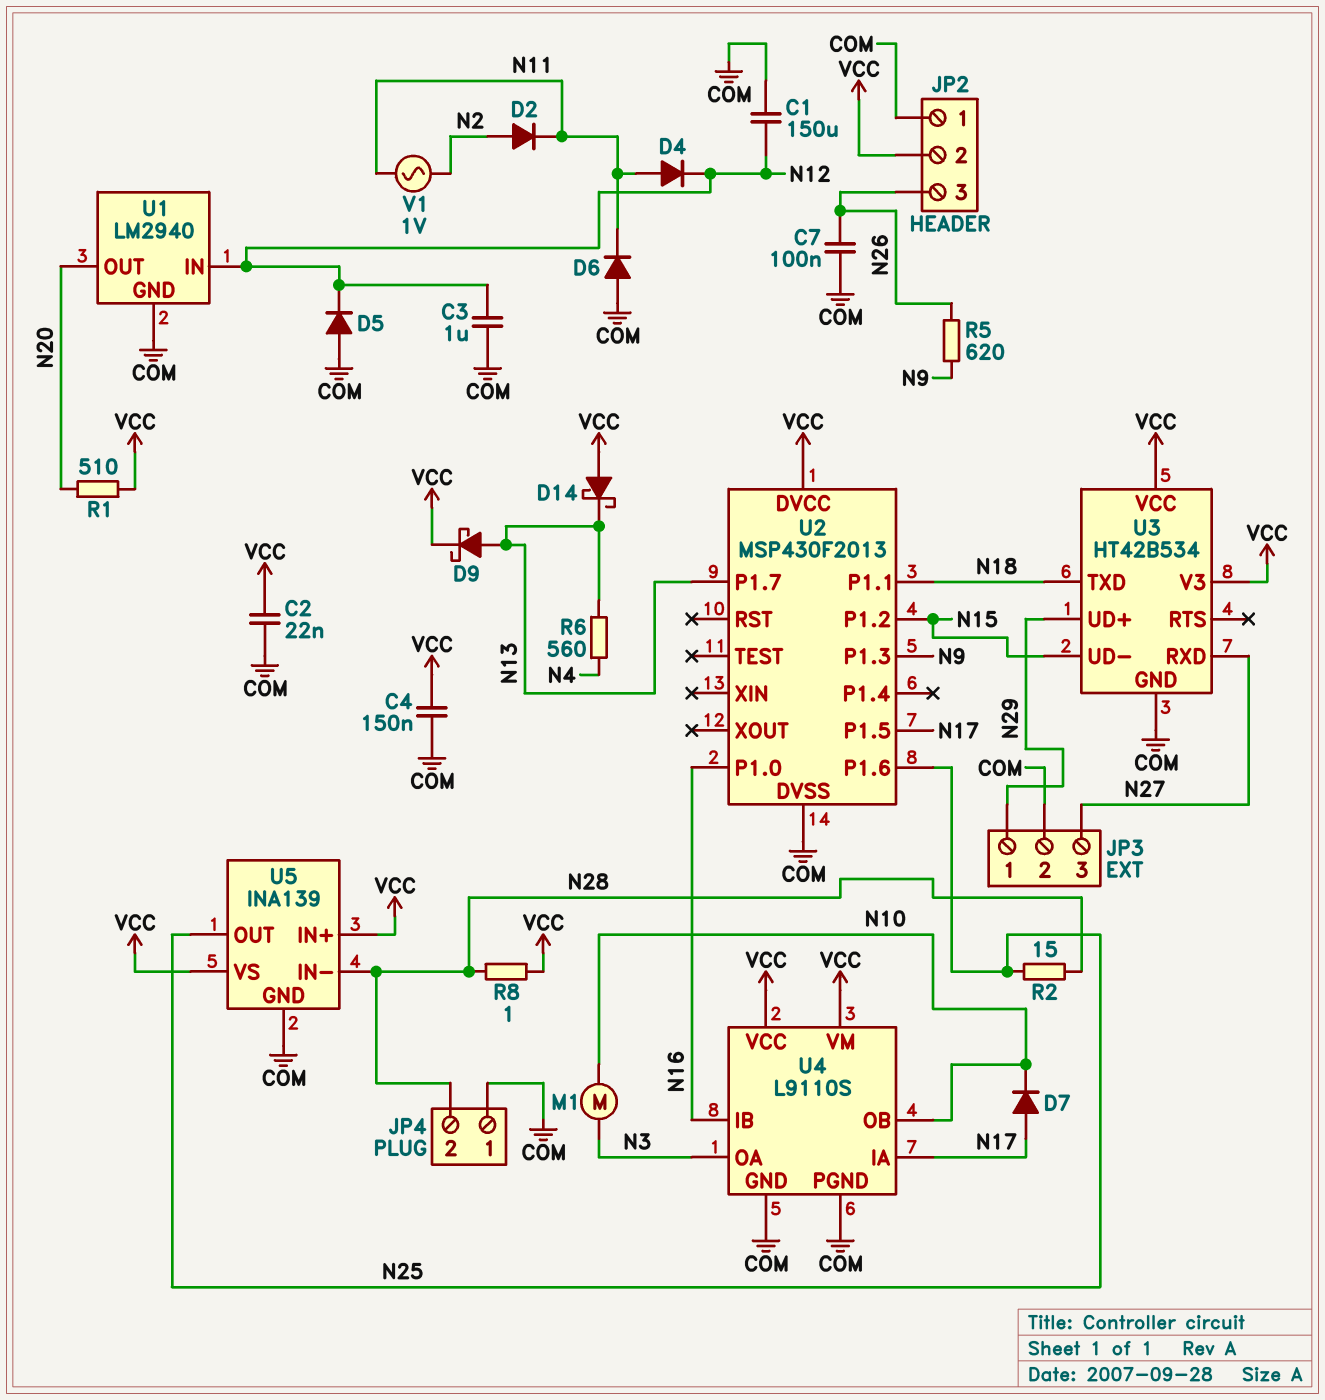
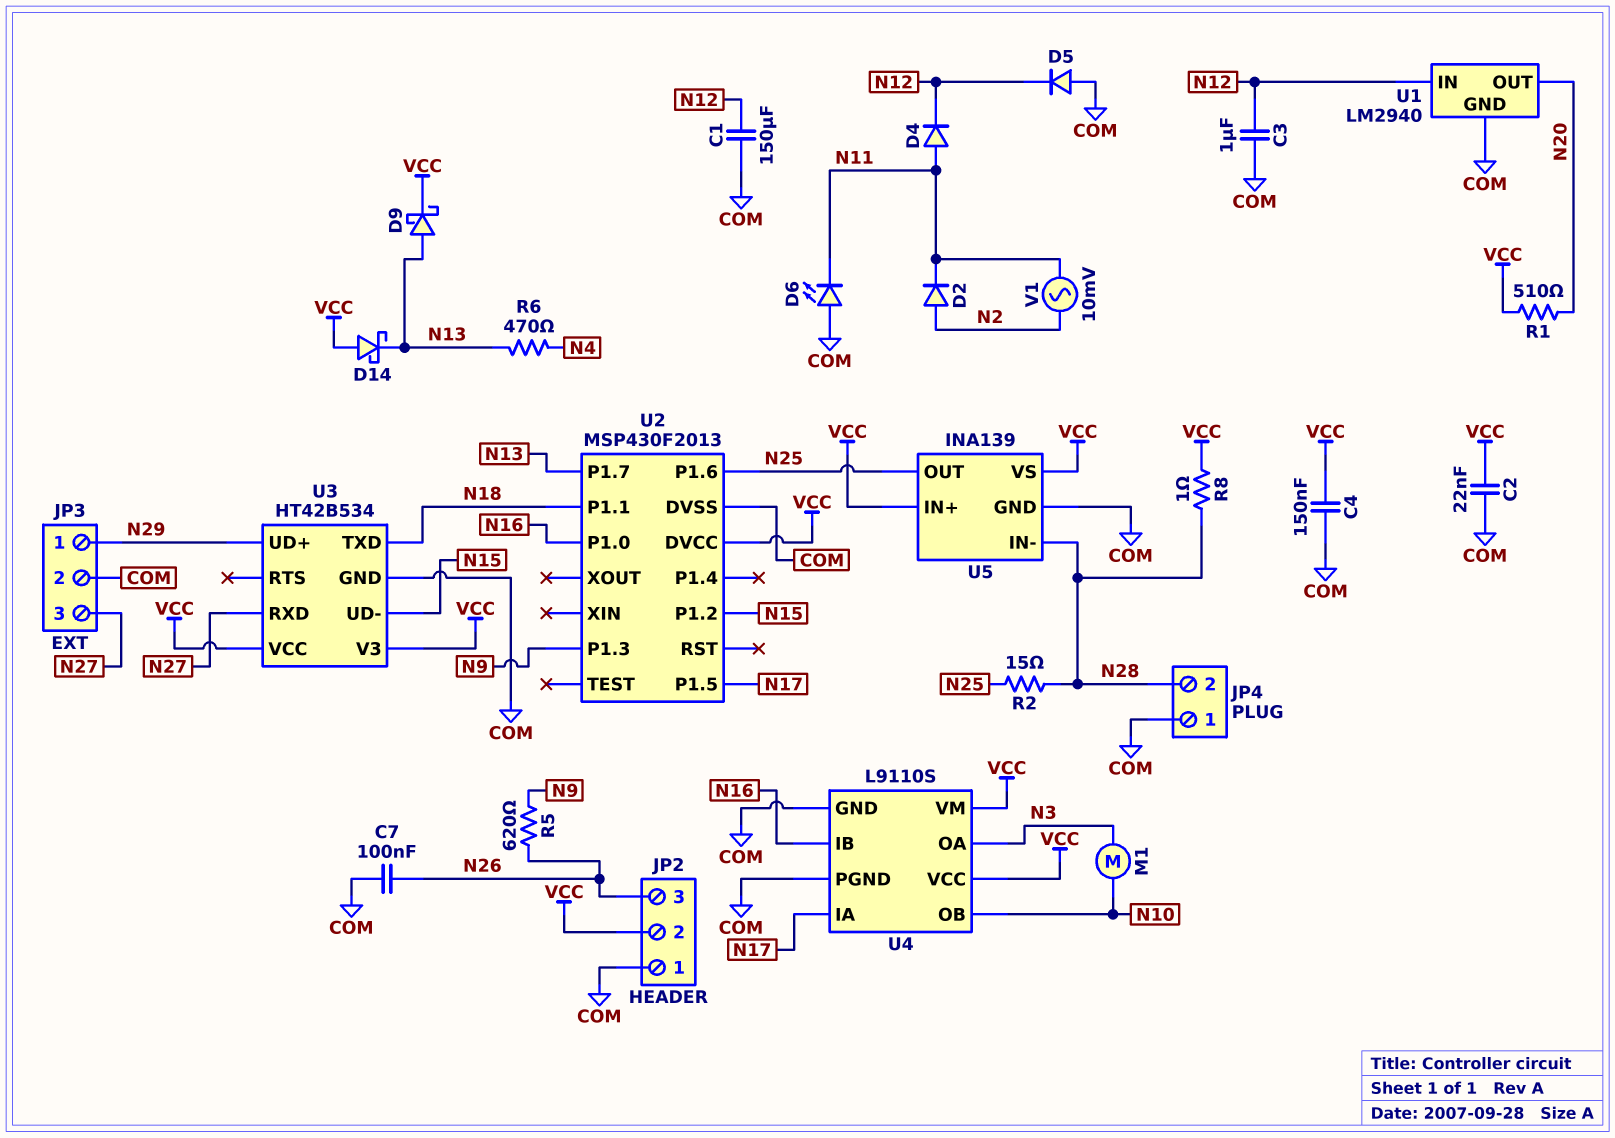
D6: diode (A COM, K N11) -> LED (A COM, K N11)
D7: diode (A N17, K N10) -> none
R6: 560 (N4, N13) -> 470 (N4, N13)
V1: AC 1V (N2, N11) -> AC 10mV (N2, N11)

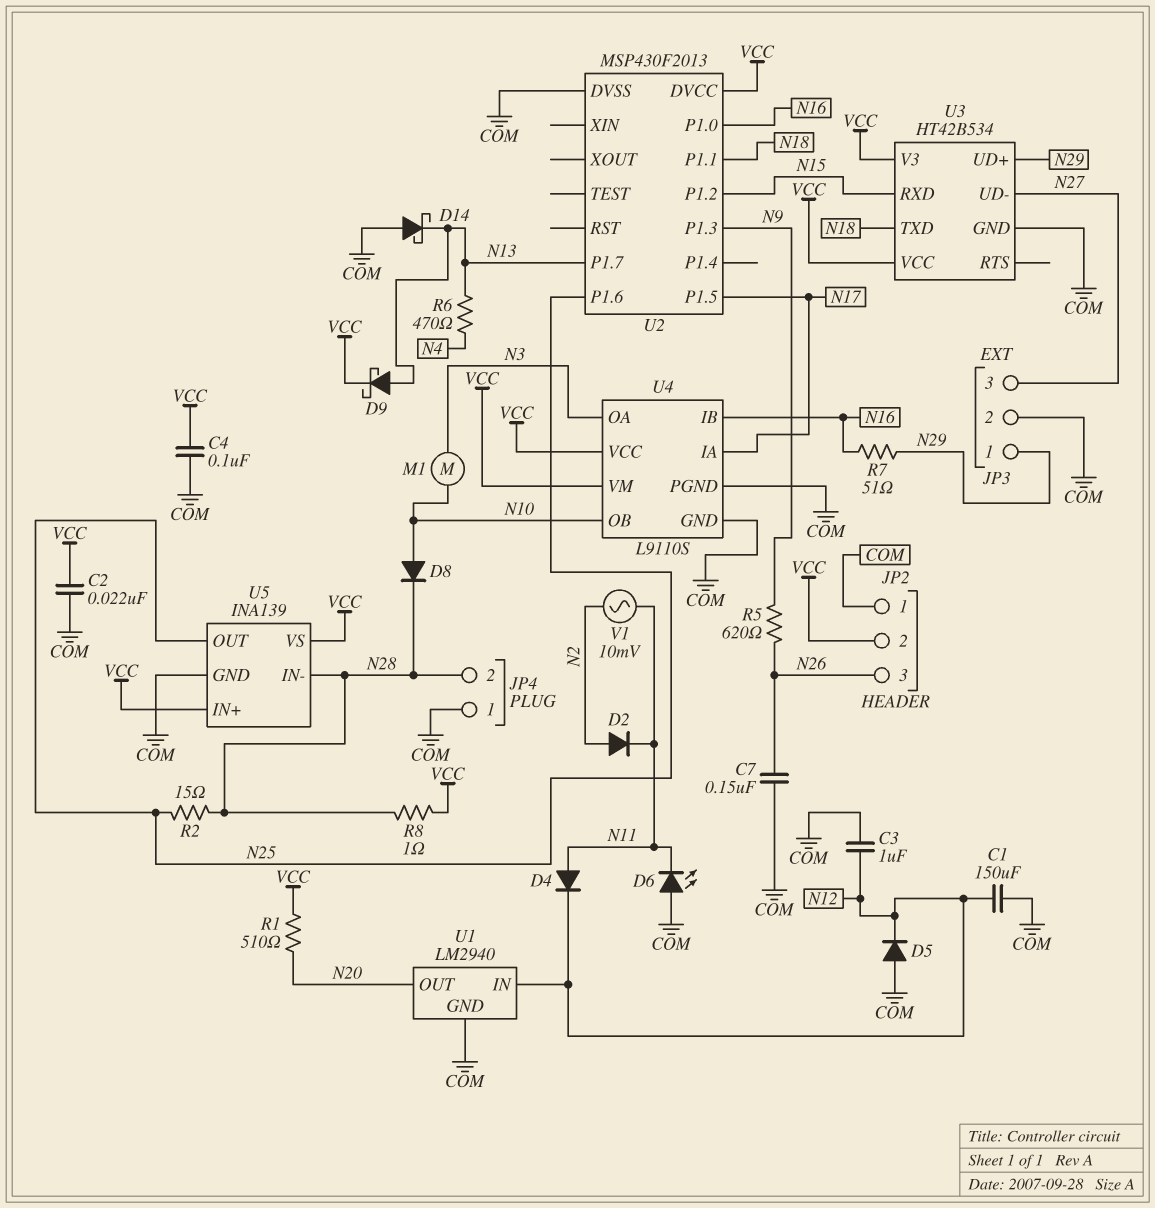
C4: 150nF (COM, VCC) -> 100nF (COM, VCC)
C7: 100nF (COM, N26) -> 150nF (COM, N26)
D8: none -> diode (A N10, K N28)
D14: schottky (A VCC, K N13) -> schottky (A COM, K N13)
R7: none -> 51 (N16, N29)
U3 pin RXD: N27 -> N15
U3 pin UD-: N15 -> N27

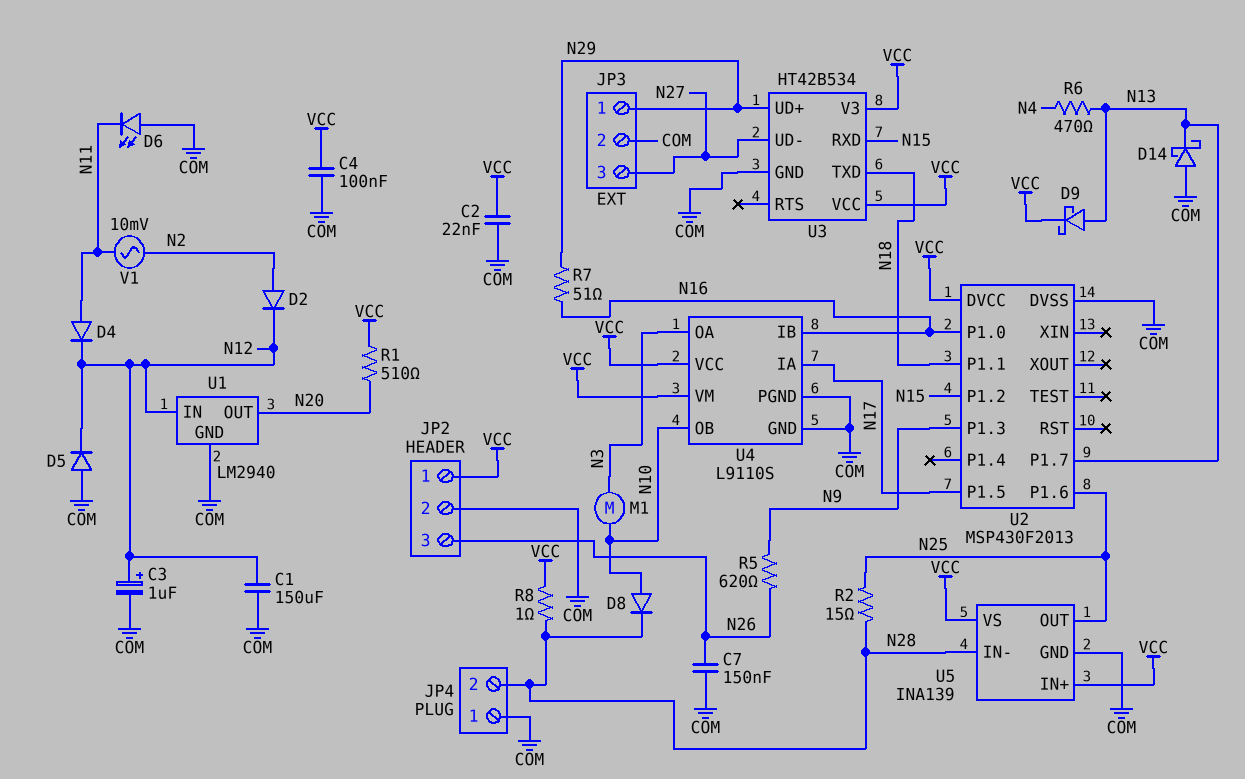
C3: 1uF (COM, N12) -> 1uF (plus N12, minus COM)
D2: diode (A N2, K N11) -> diode (A N2, K N12)
JP2 pin 1: COM -> VCC
JP2 pin 2: VCC -> COM

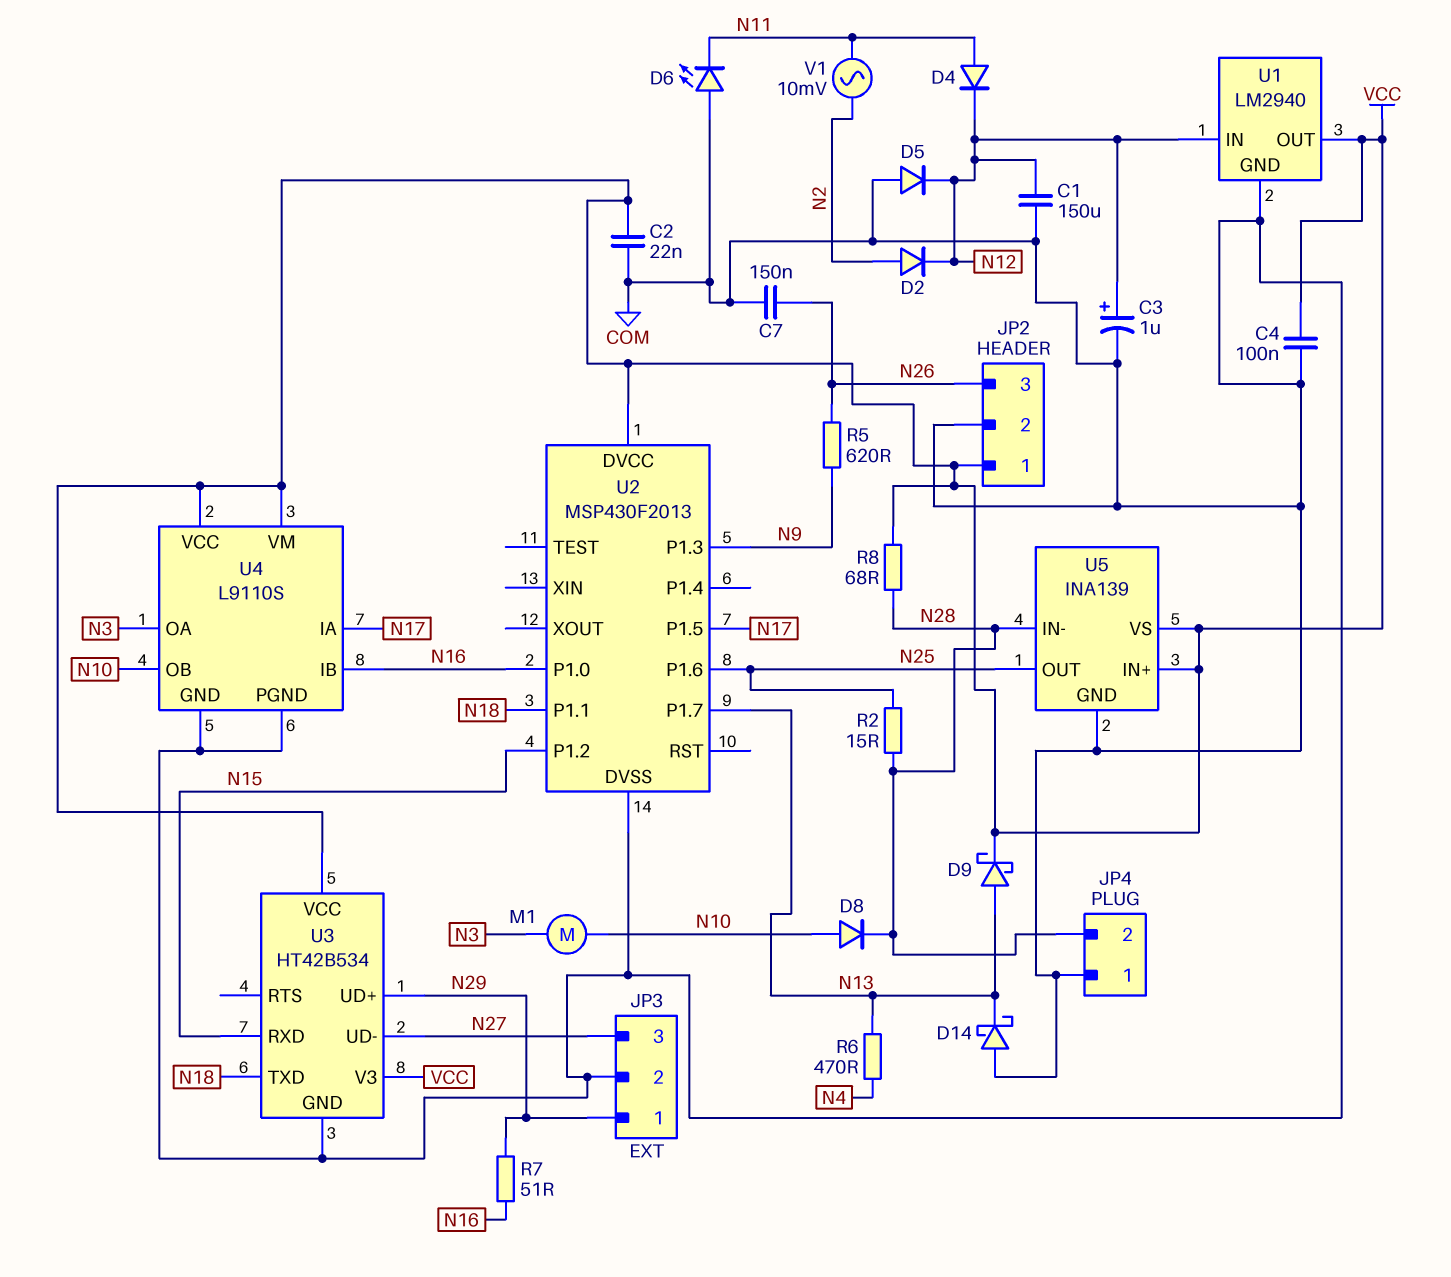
R1: 510 (N20, VCC) -> none
R8: 1 (N28, VCC) -> 68 (N28, VCC)
U1 pin OUT: N20 -> VCC

